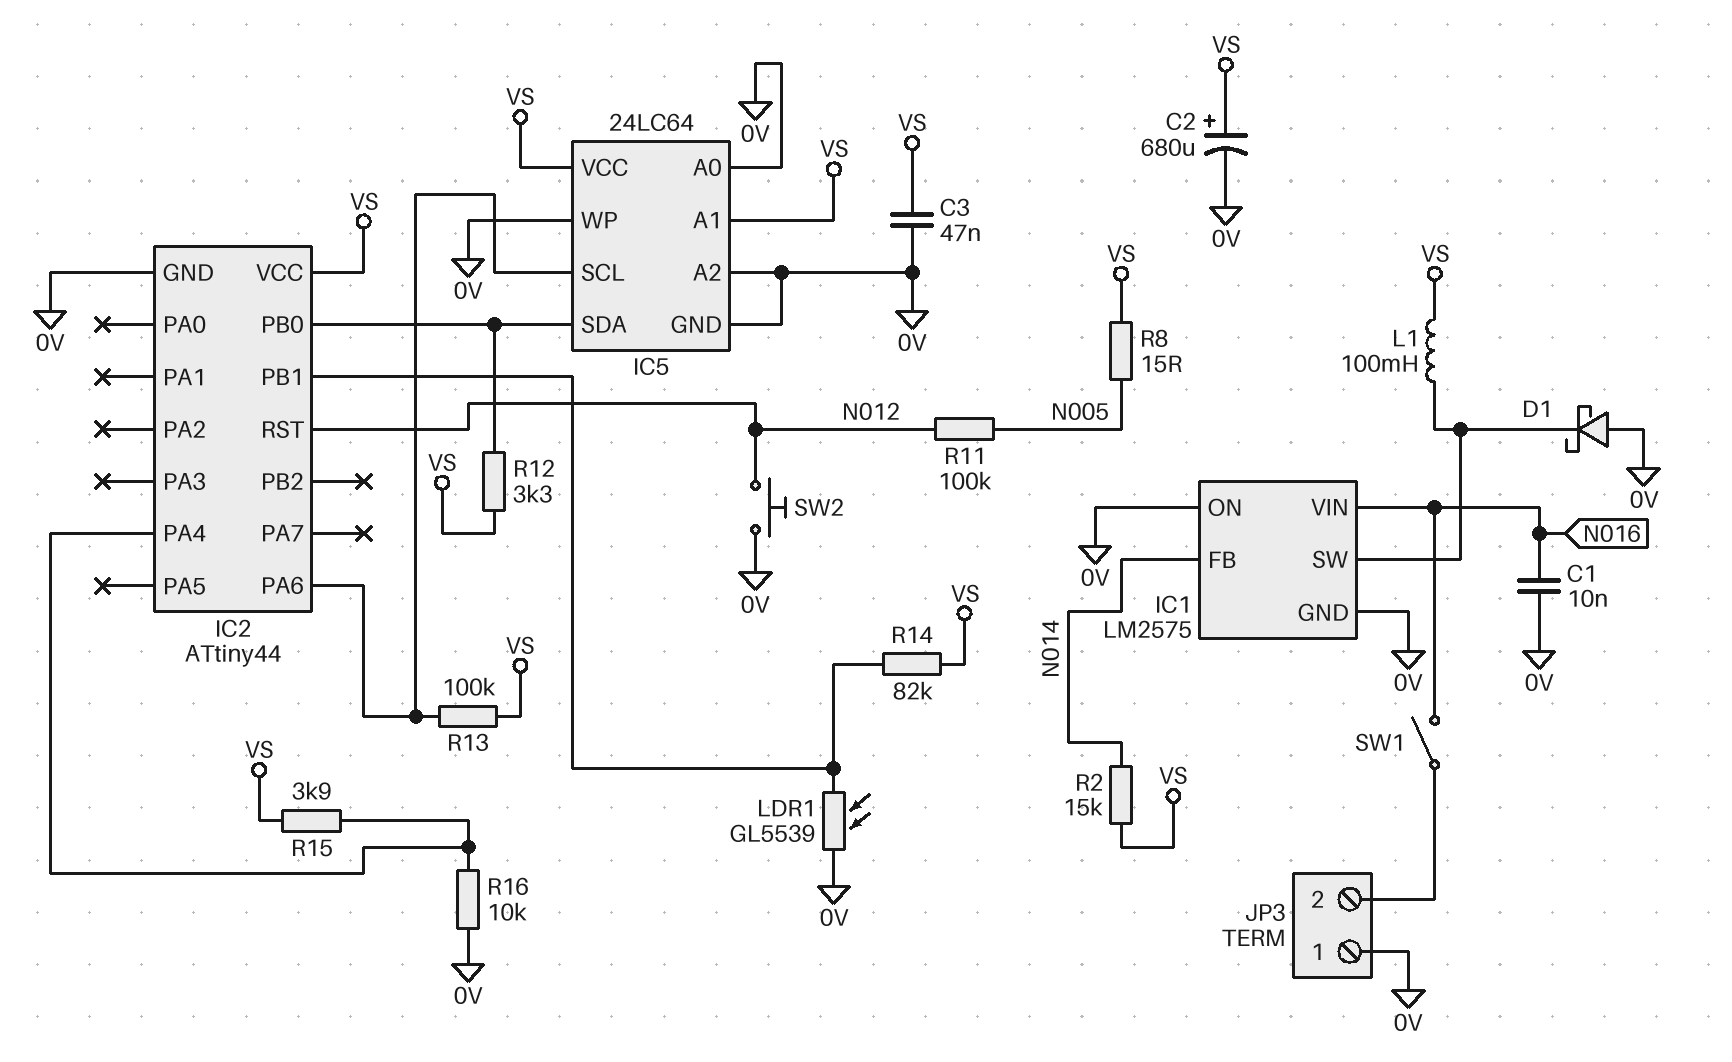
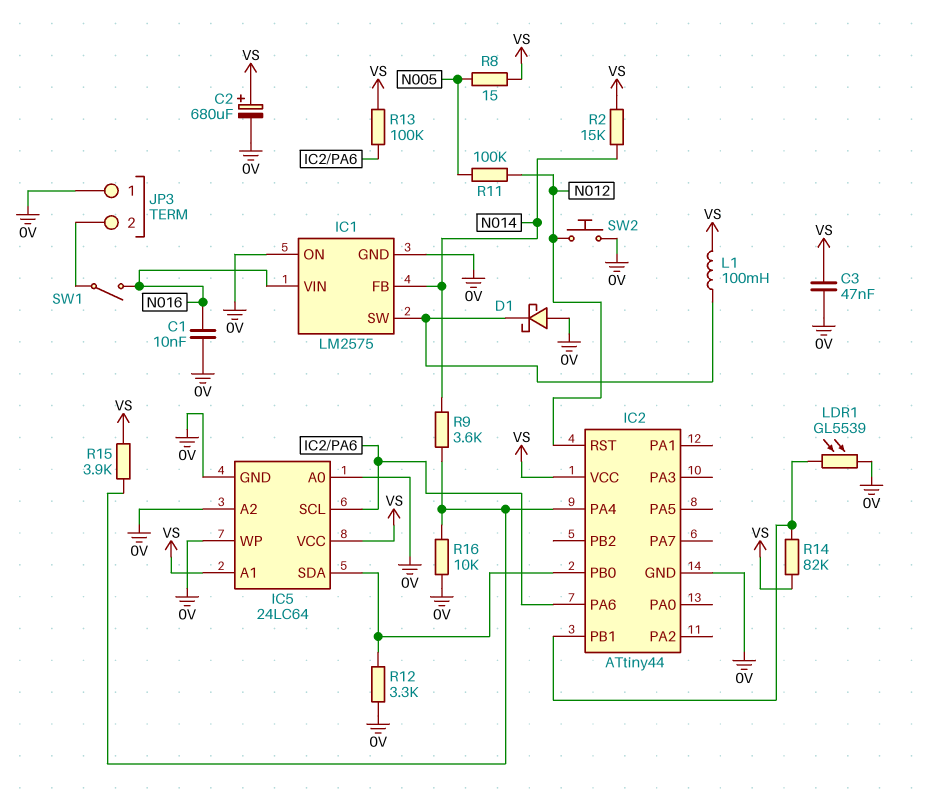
R9: none -> 3.6k (IC2/PA4, N014)
R12: 3.3k (IC2/PB0, VS) -> 3.3k (0V, IC2/PB0)

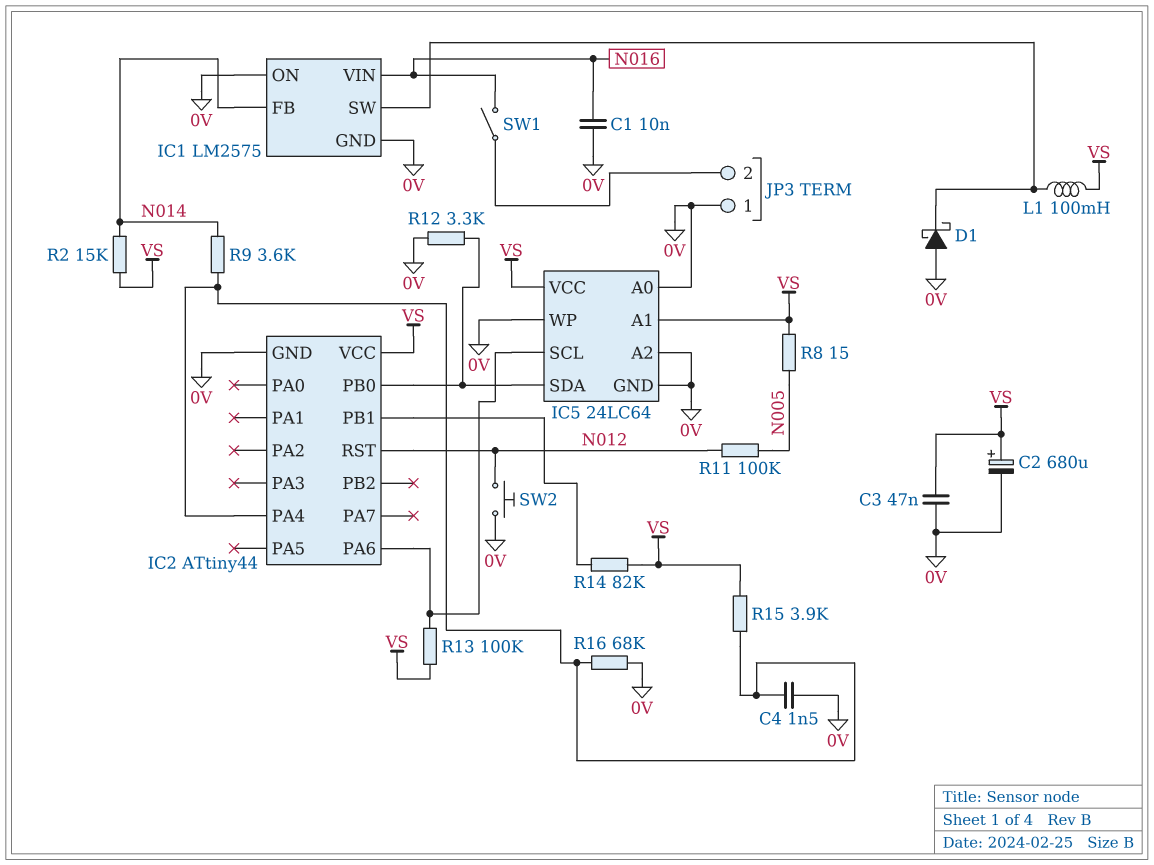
C4: none -> 1.5nF (0V, IC2/PA4)
LDR1: GL5539 (0V, IC2/PB1) -> none
R16: 10k (0V, IC2/PA4) -> 68k (0V, IC2/PA4)

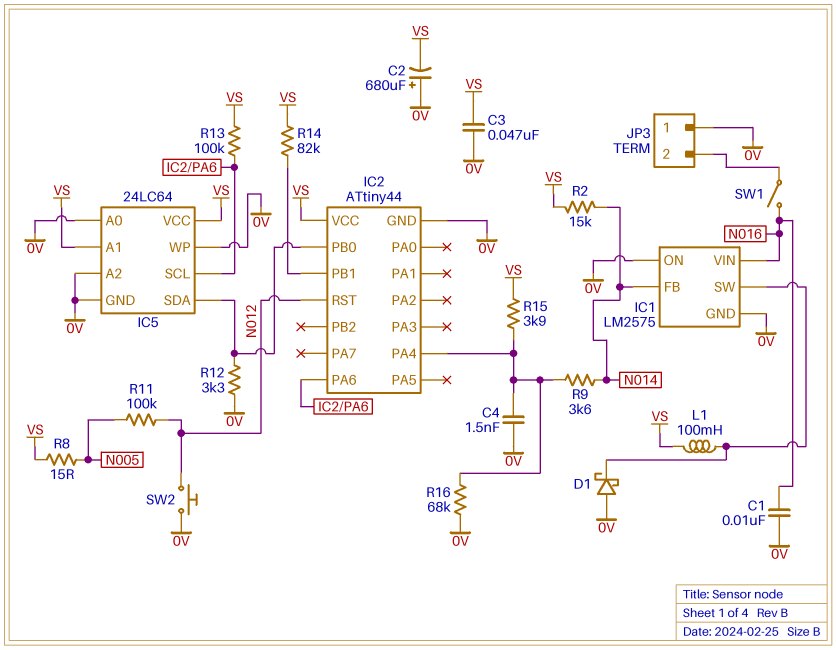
C2: 680uF (plus VS, minus 0V) -> 680uF (plus 0V, minus VS)

